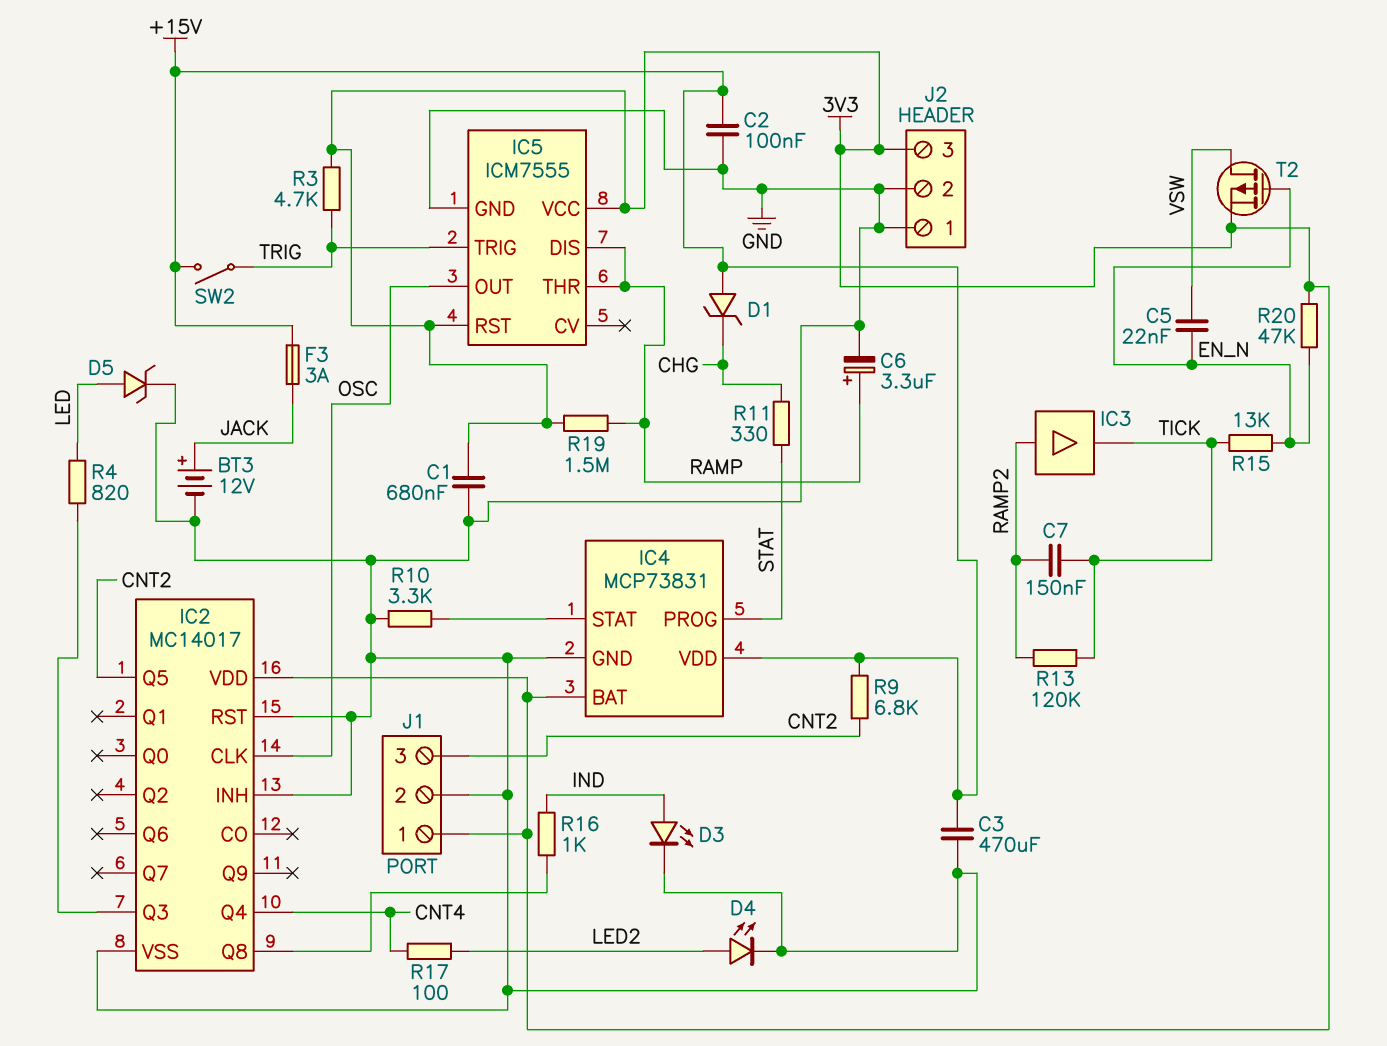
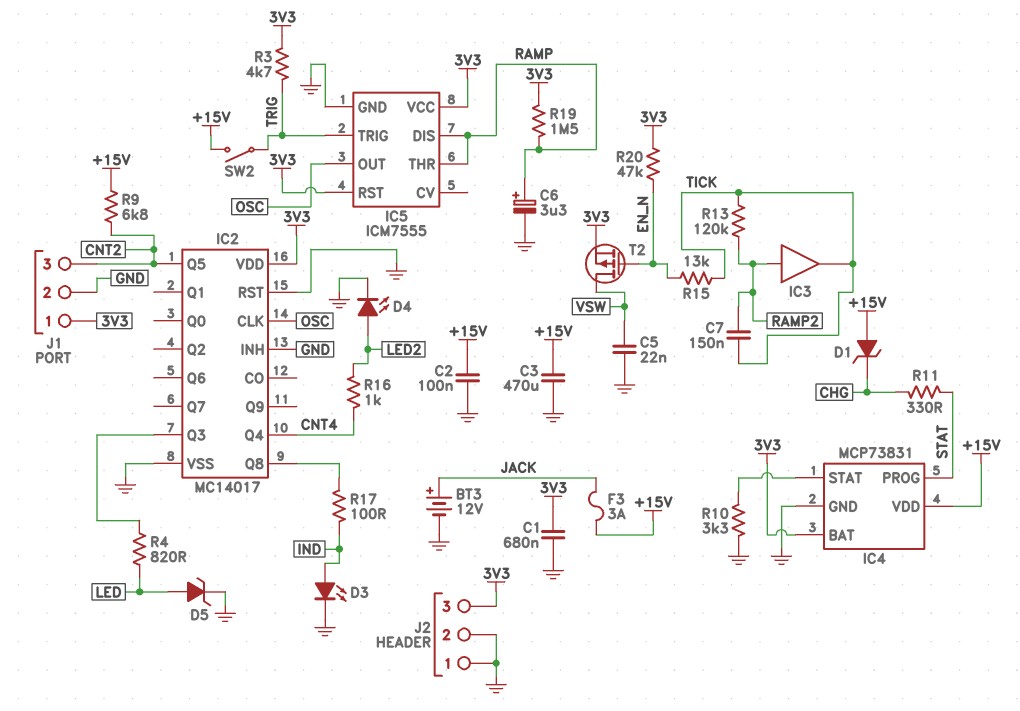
C5: 22nF (EN_N, VSW) -> 22nF (GND, VSW)
R16: 1k (IC2/Q8, IND) -> 1k (CNT4, LED2)
R17: 100 (CNT4, LED2) -> 100 (IC2/Q8, IND)

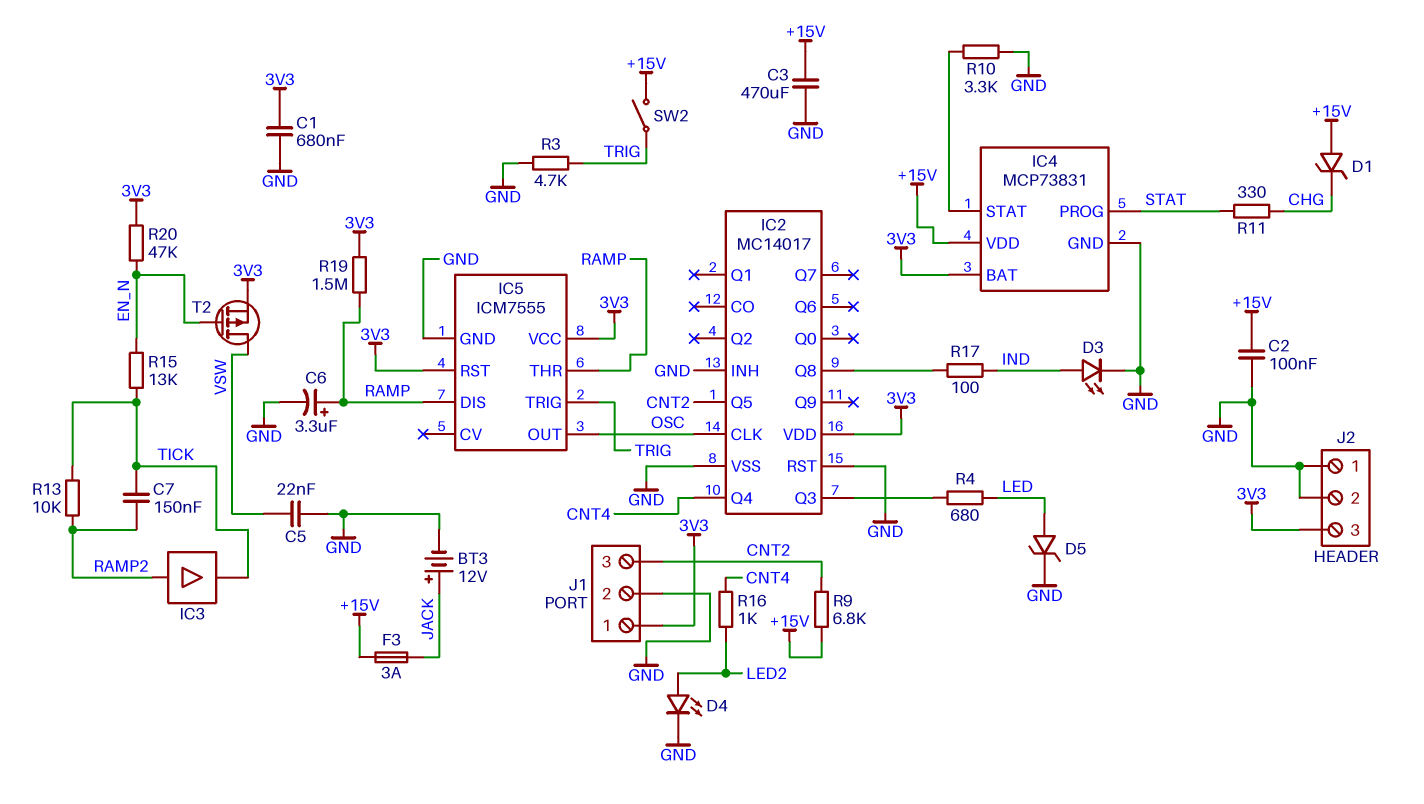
R3: 4.7k (3V3, TRIG) -> 4.7k (GND, TRIG)
R4: 820 (IC2/Q3, LED) -> 680 (IC2/Q3, LED)
R13: 120k (RAMP2, TICK) -> 10k (RAMP2, TICK)

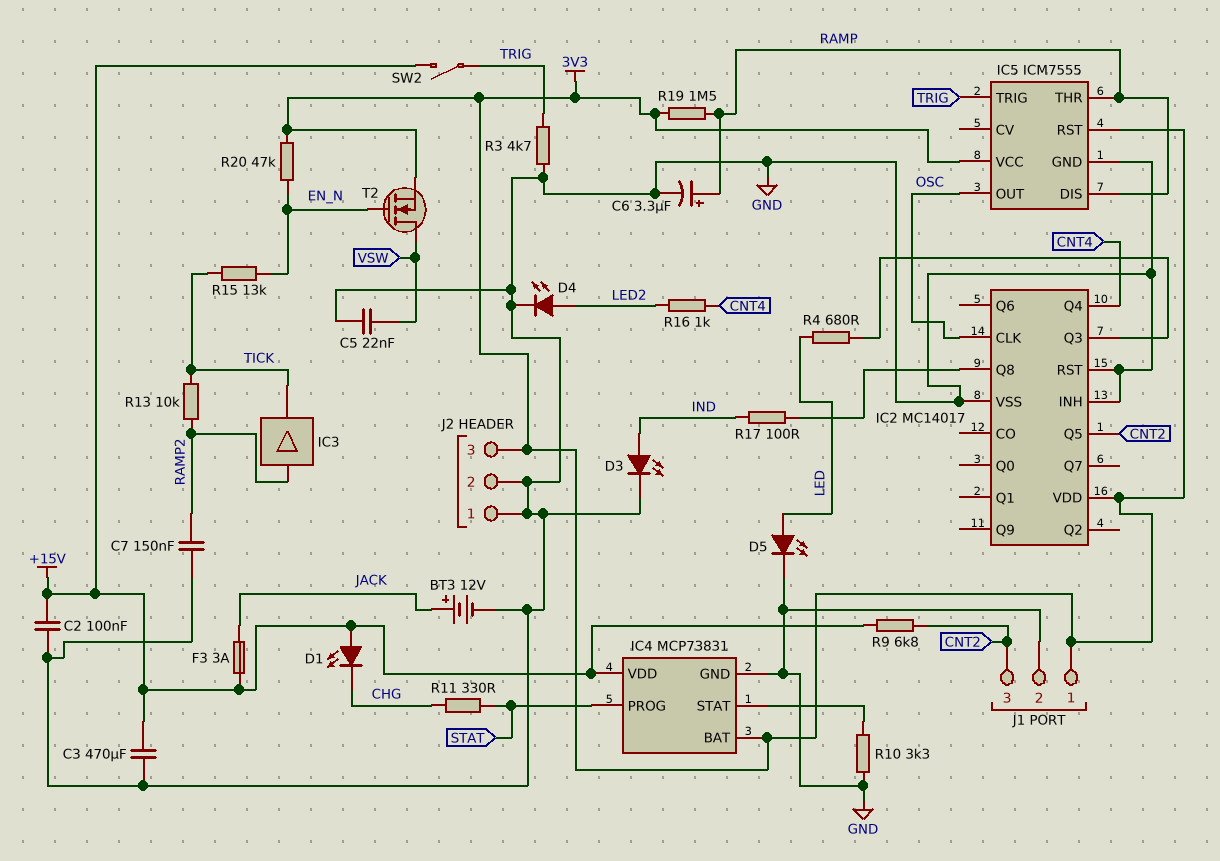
C1: 680nF (3V3, GND) -> none
C7: 150nF (RAMP2, TICK) -> 150nF (GND, RAMP2)
D1: zener (A +15V, K CHG) -> LED (A +15V, K CHG)
D5: zener (A LED, K GND) -> LED (A LED, K GND)
T2: PMOS (G EN_N, D VSW, S 3V3) -> NMOS (G EN_N, D VSW, S 3V3)

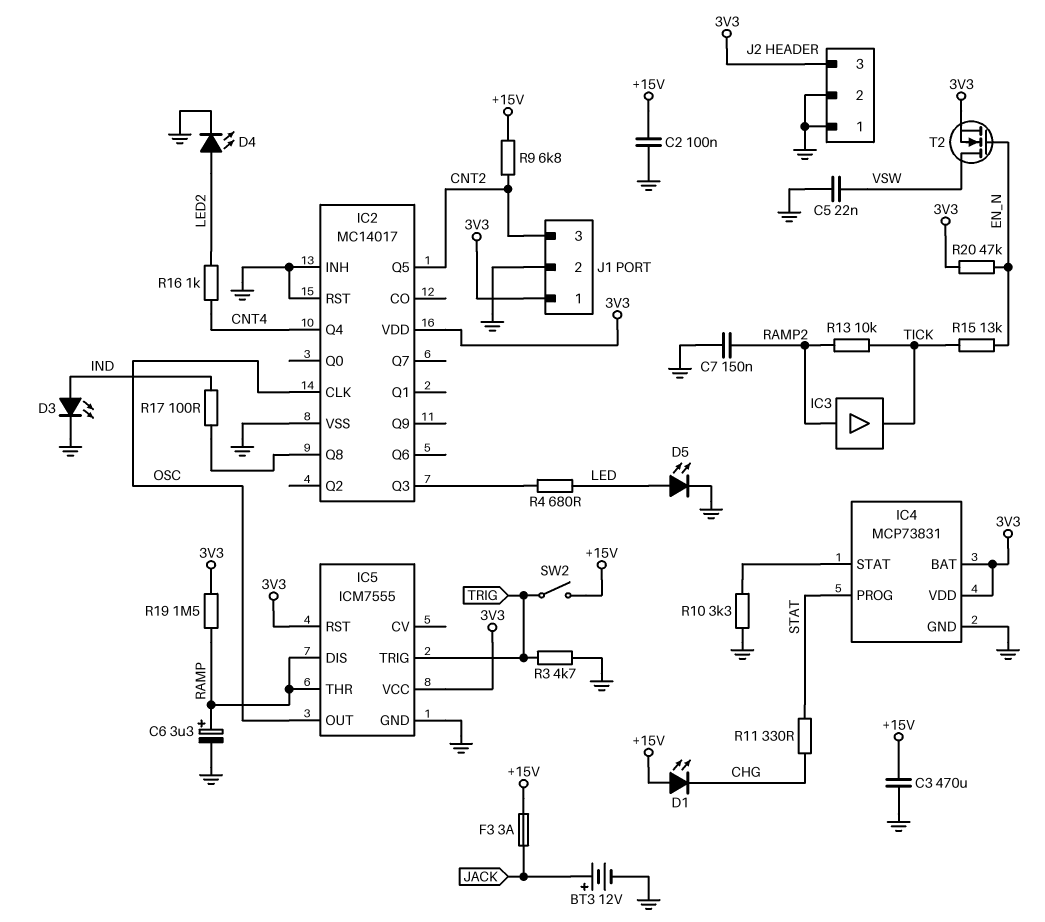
IC4 pin VDD: +15V -> 3V3

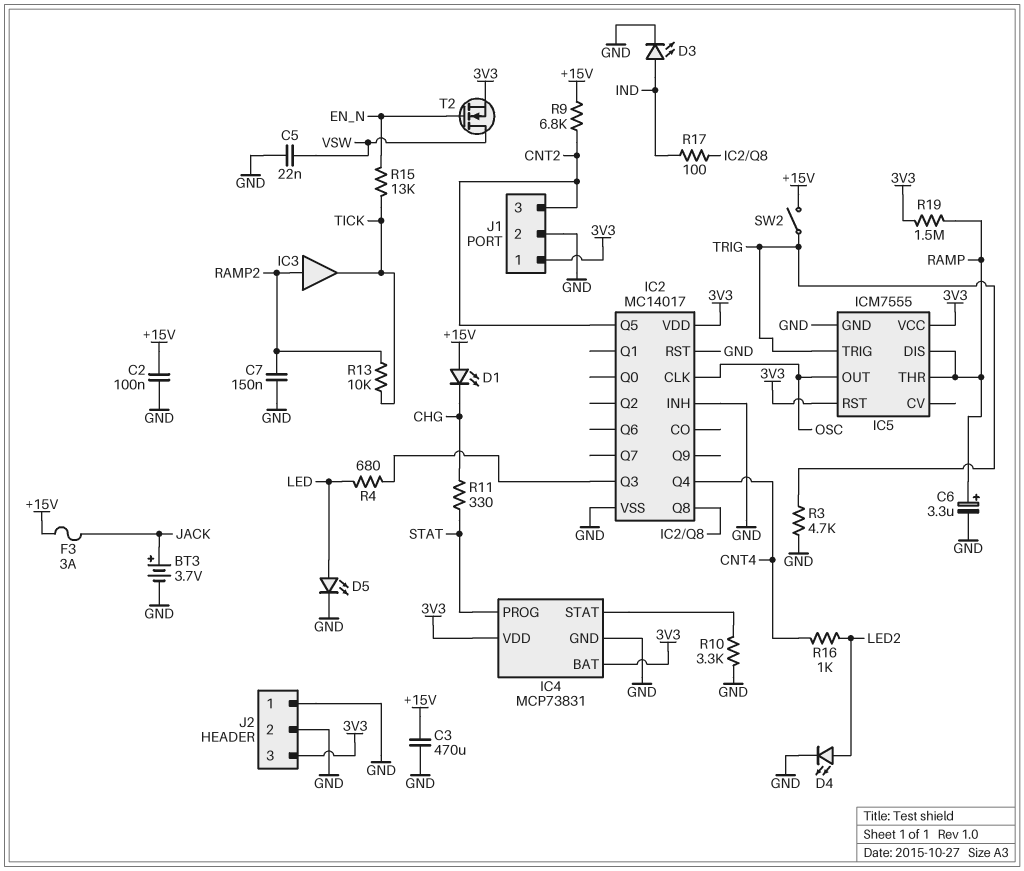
BT3: 12V (plus JACK, minus GND) -> 3.7V (plus JACK, minus GND)
R20: 47k (3V3, EN_N) -> none

